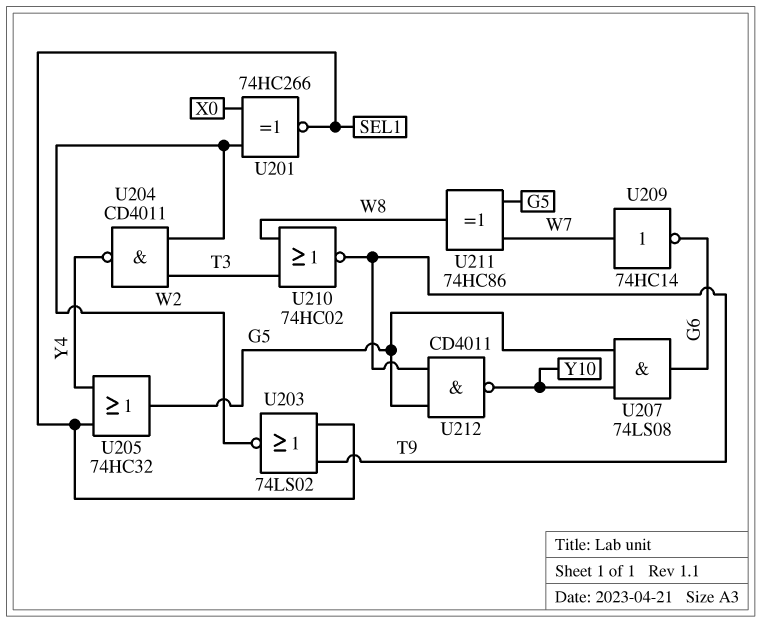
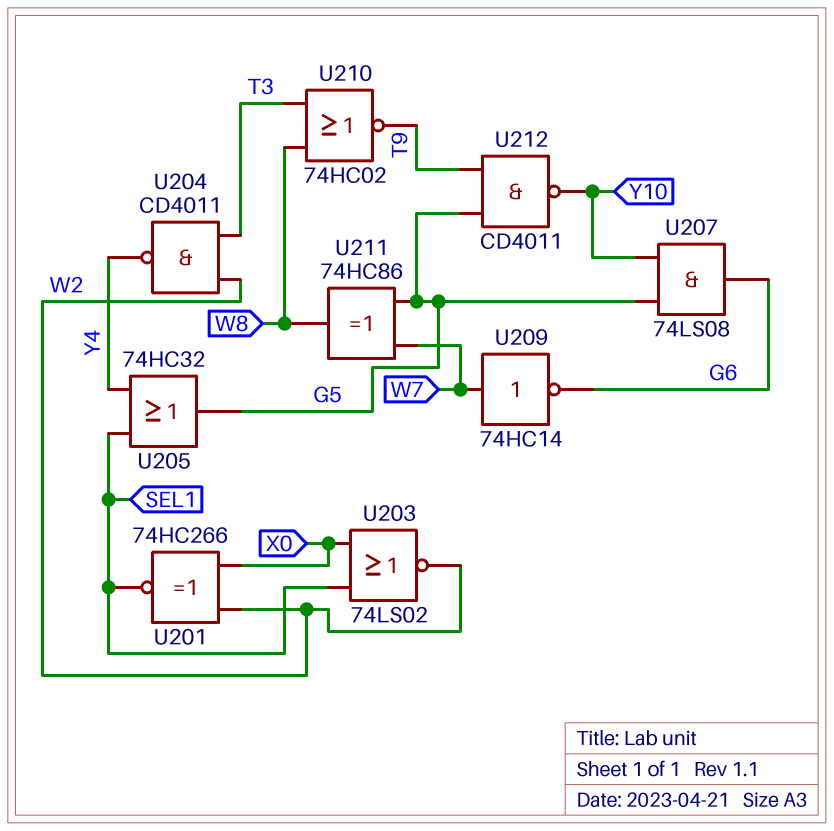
U203: NOR 74LS02 (in SEL1, in T9, out W2) -> NOR 74LS02 (in SEL1, in X0, out W2)

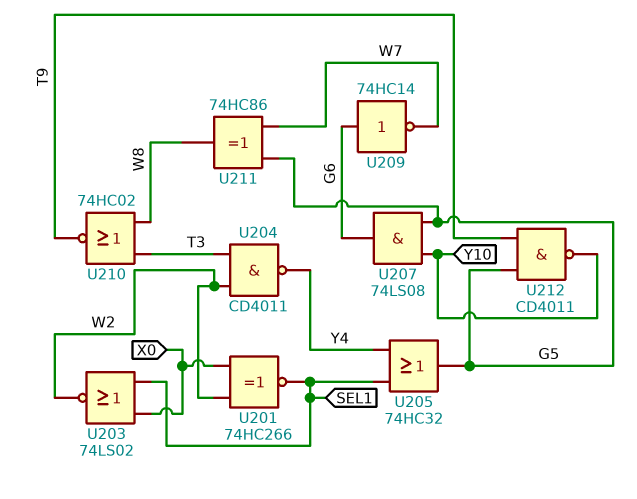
U209: NOT 74HC14 (in W7, out G6) -> NOT 74HC14 (in G6, out W7)

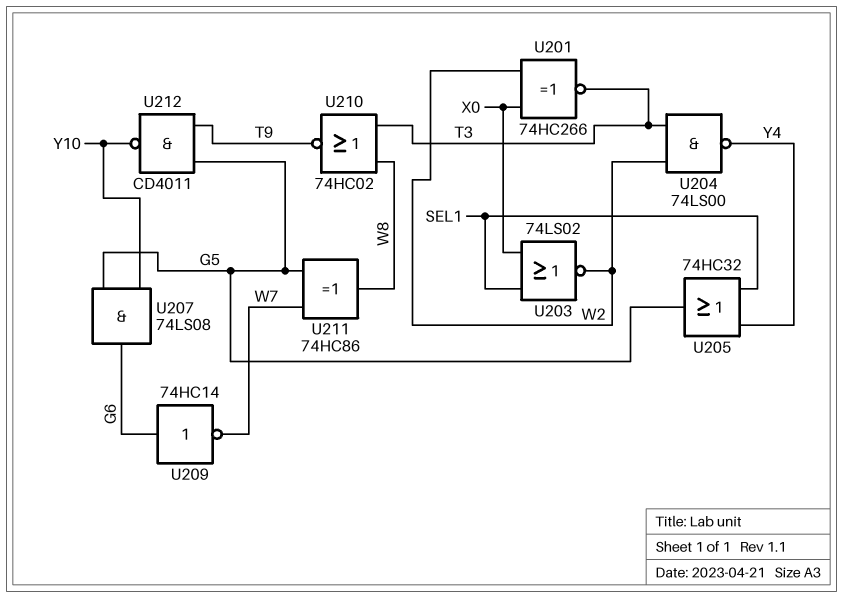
U201: XNOR 74HC266 (in W2, in X0, out SEL1) -> XNOR 74HC266 (in W2, in X0, out T3)
U204: NAND CD4011 (in T3, in W2, out Y4) -> NAND 74LS00 (in T3, in W2, out Y4)

